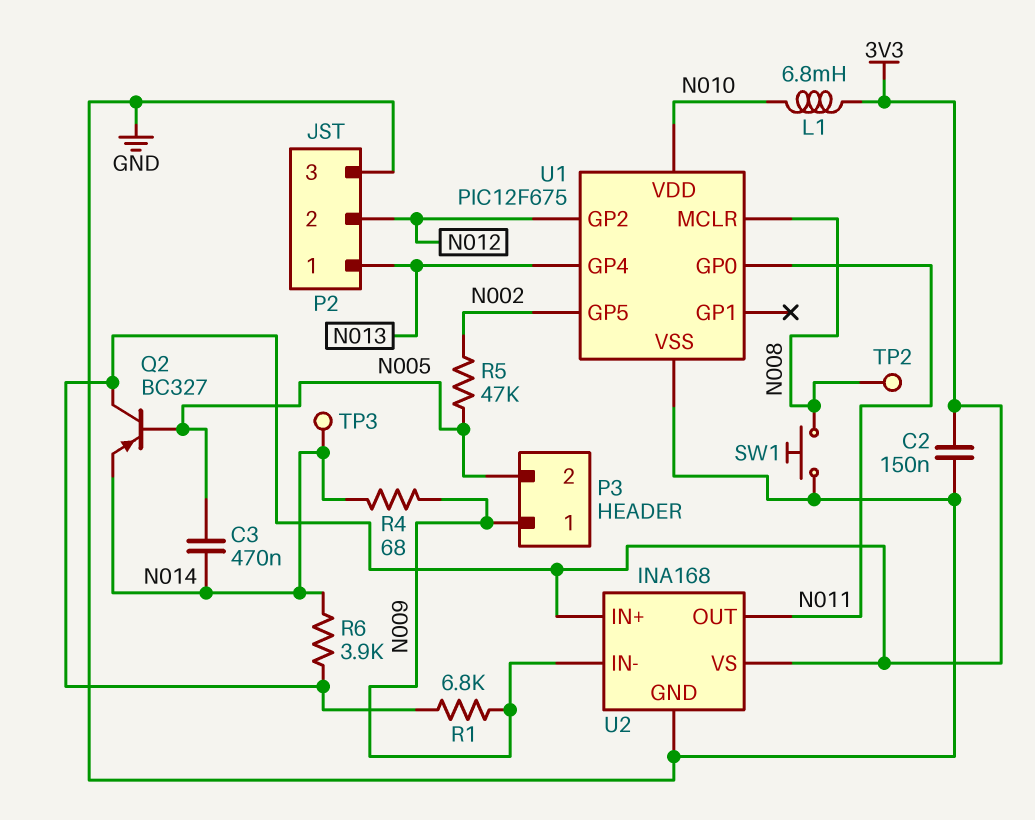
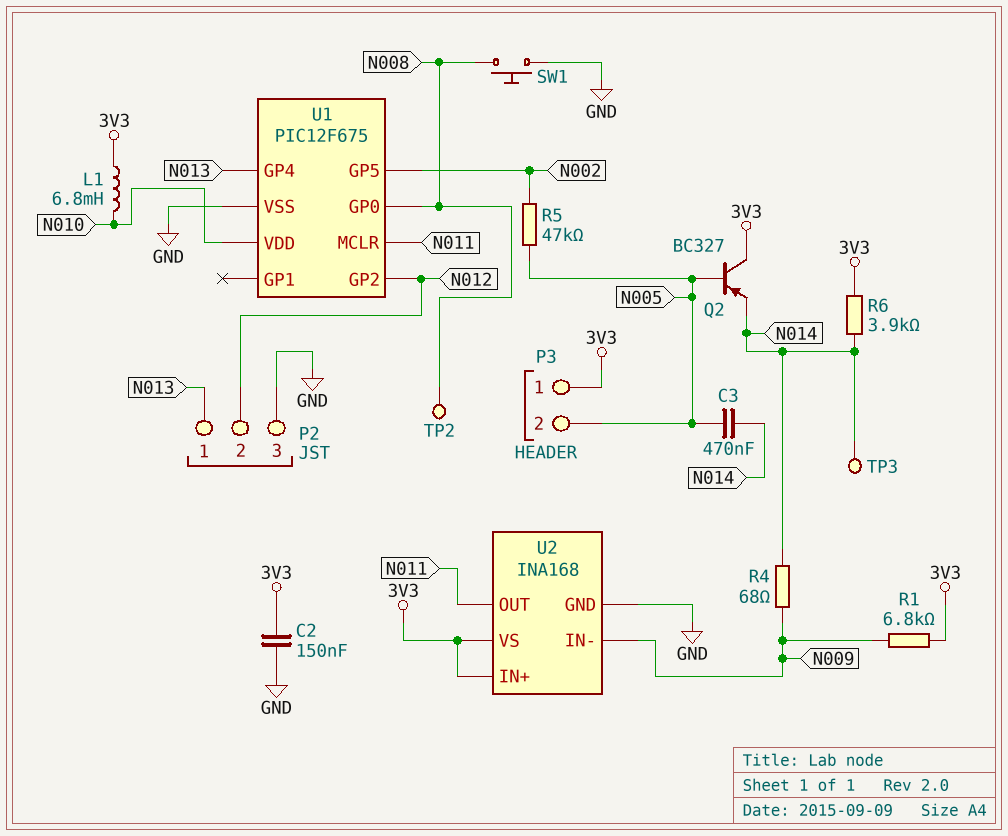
P3 pin 1: N009 -> 3V3
U1 pin GP0: N011 -> N008
U1 pin MCLR: N008 -> N011

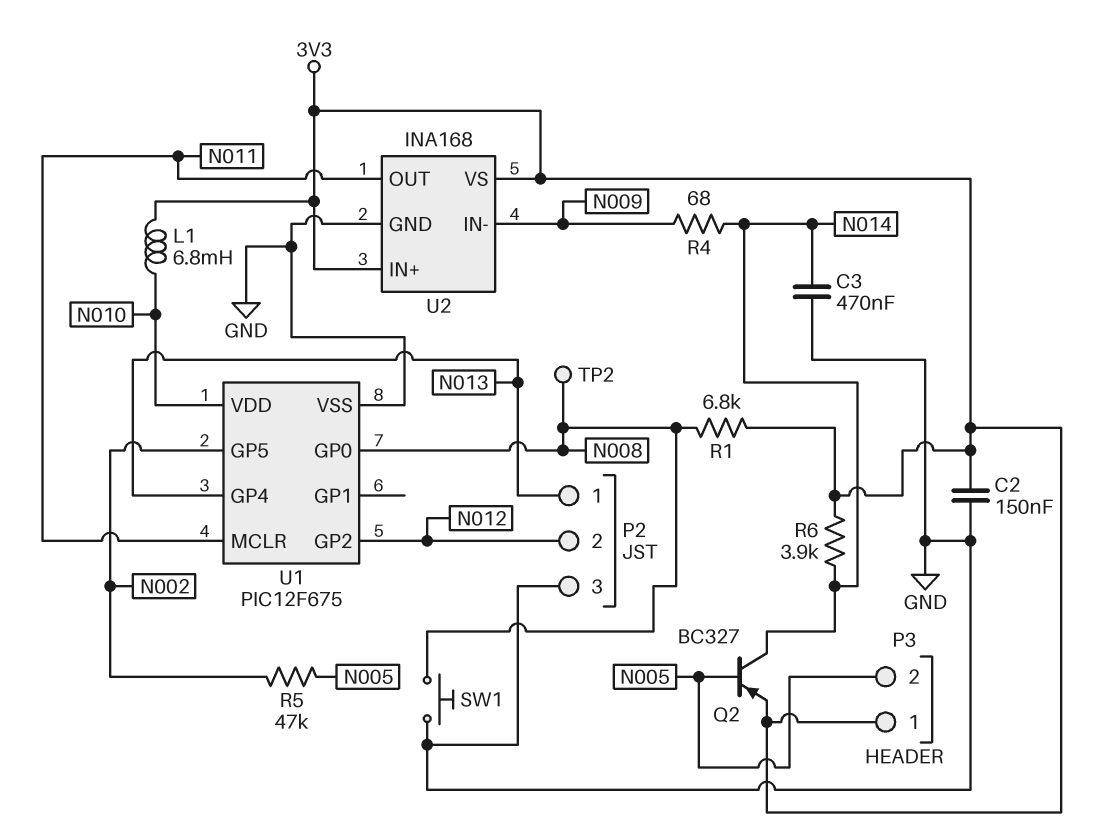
C3: 470nF (N005, N014) -> 470nF (GND, N014)
Q2: PNP BC327 (B N005, C 3V3, E N014) -> PNP BC327 (B N005, C N014, E 3V3)
R1: 6.8k (3V3, N009) -> 6.8k (3V3, N008)
TP3: test point (N014) -> none

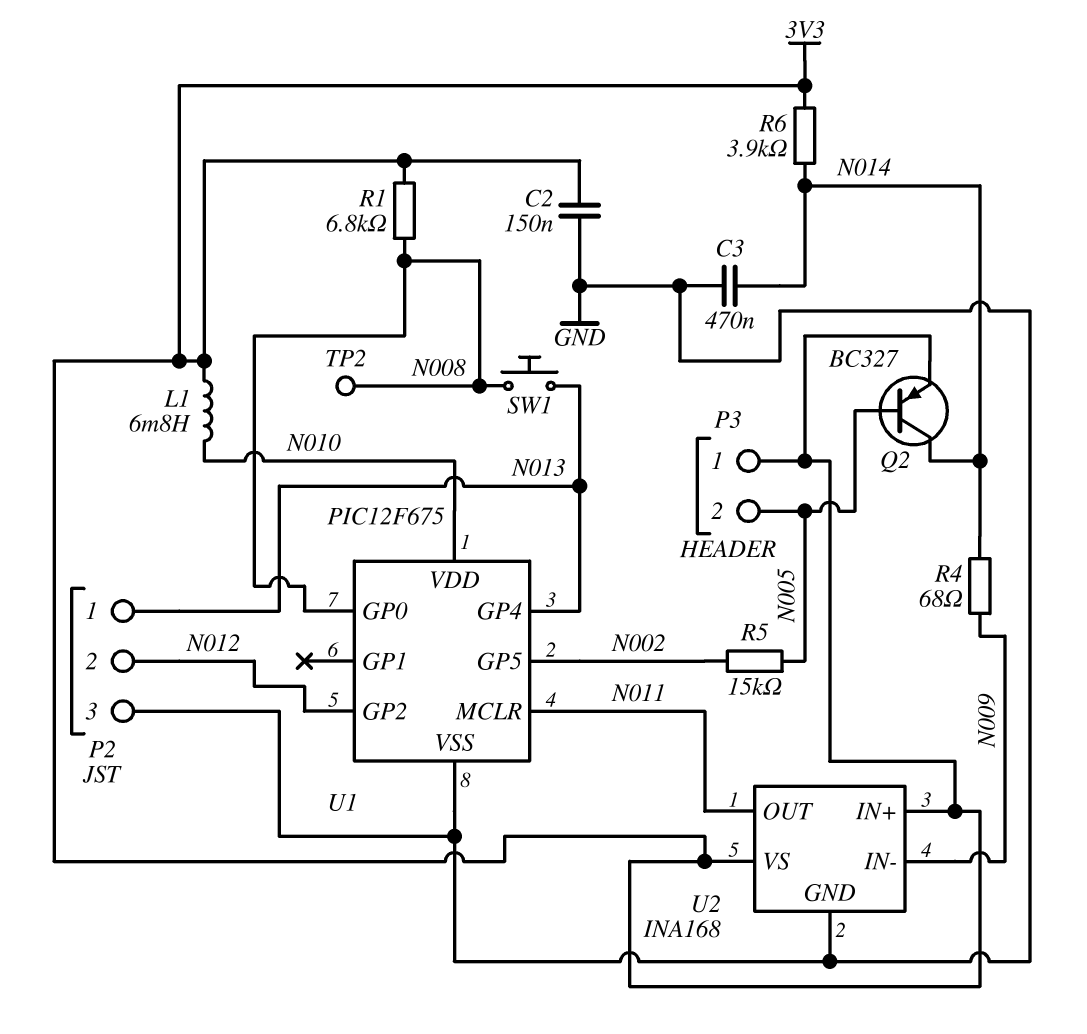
R5: 47k (N002, N005) -> 15k (N002, N005)
SW1: button (GND, N008) -> button (N008, N013)

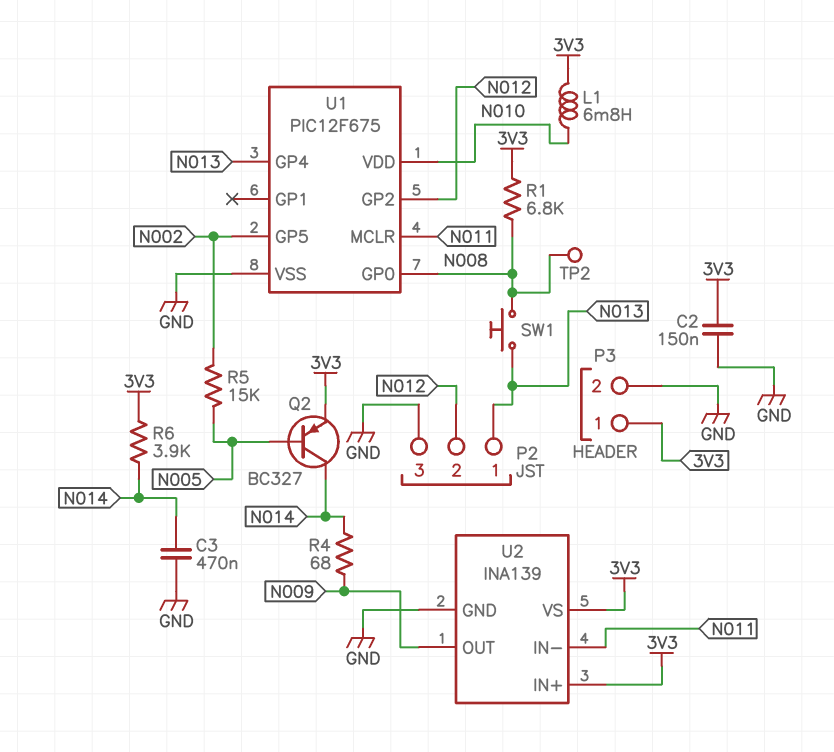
P3 pin 2: N005 -> GND
U2: INA168 -> INA139
U2 pin IN-: N009 -> N011
U2 pin OUT: N011 -> N009

